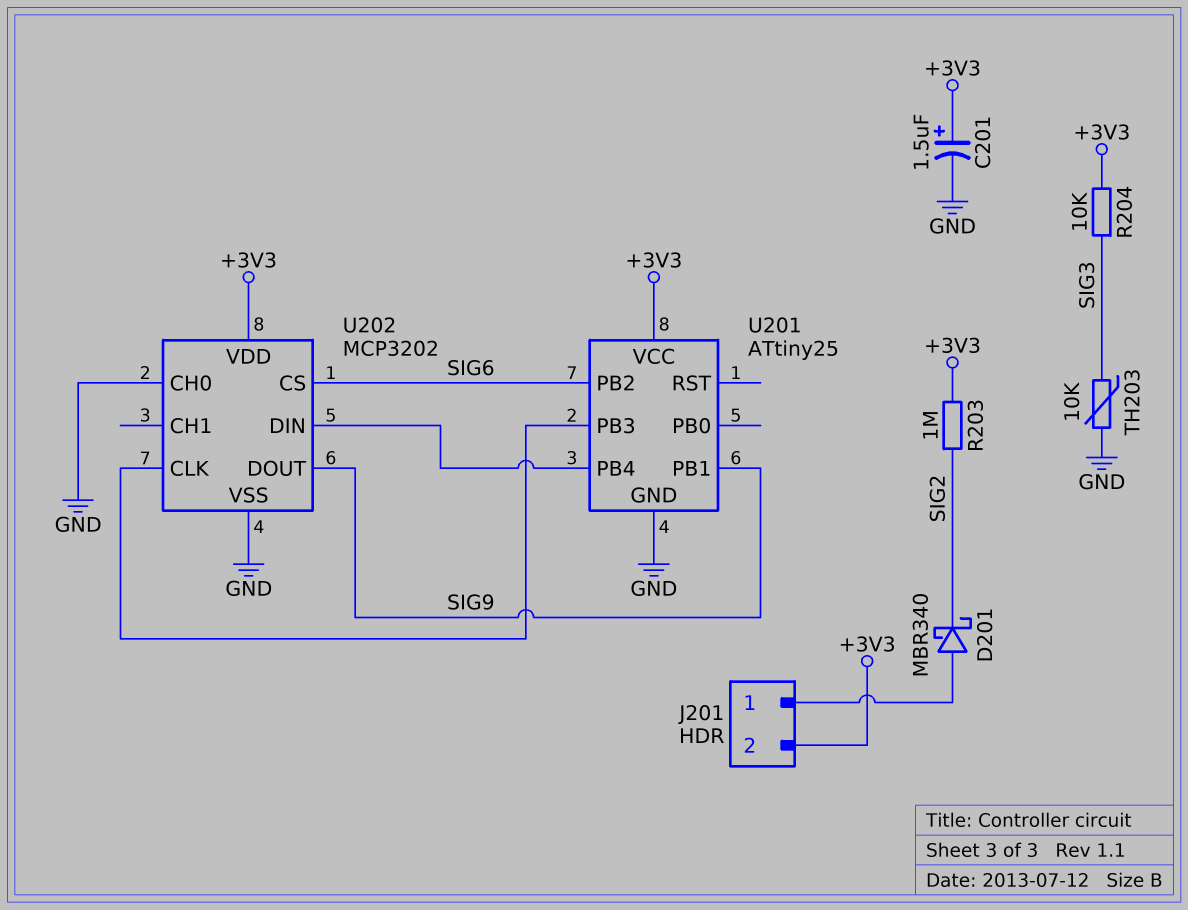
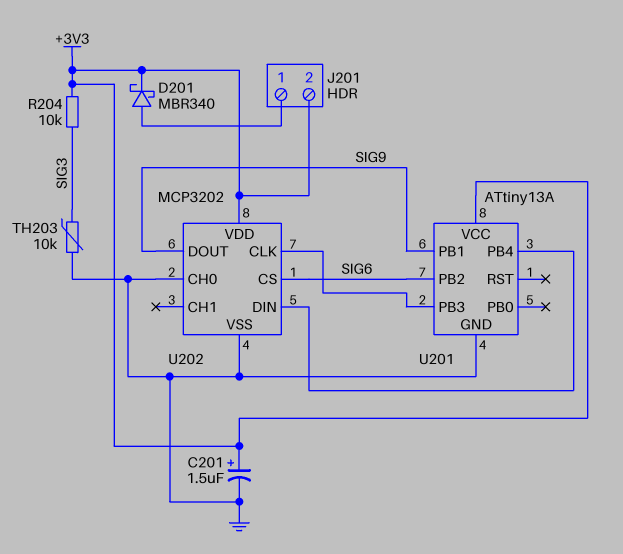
D201: schottky MBR340 (A J201/1, K SIG2) -> schottky MBR340 (A J201/1, K +3V3)
R203: 1M (+3V3, SIG2) -> none
U201: ATtiny25 -> ATtiny13A

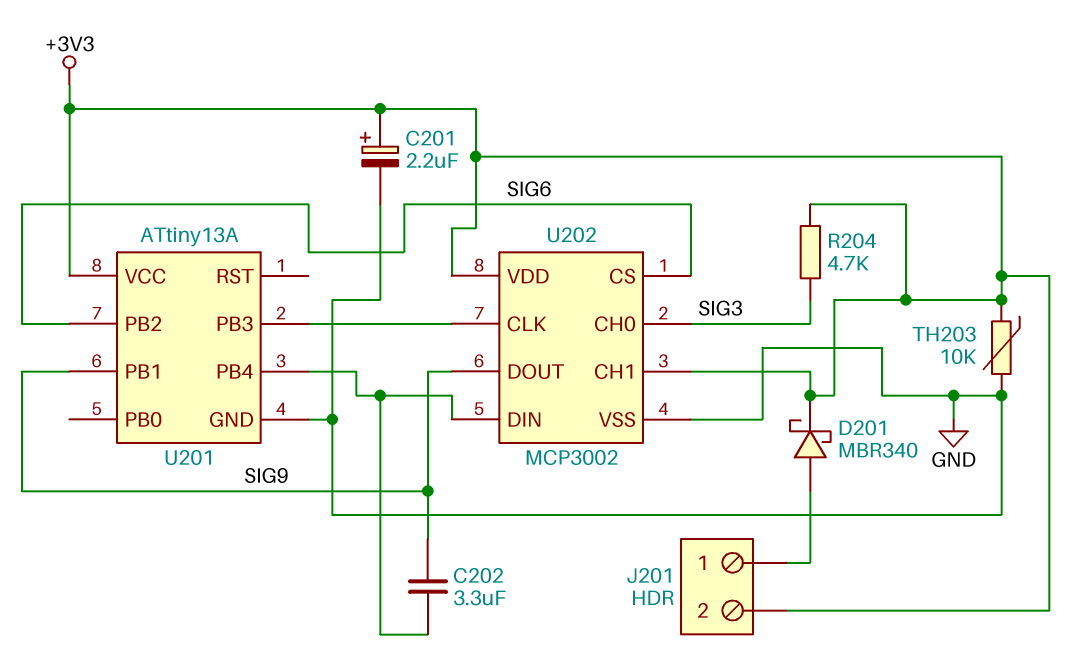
C201: 1.5uF (plus +3V3, minus GND) -> 2.2uF (plus +3V3, minus GND)
C202: none -> 3.3uF (SIG9, U201/PB4)
R204: 10k (+3V3, SIG3) -> 4.7k (+3V3, SIG3)
TH203: 10k (GND, SIG3) -> 10k (+3V3, GND)
U202: MCP3202 -> MCP3002
U202 pin CH0: GND -> SIG3
U202 pin CH1: none -> +3V3

